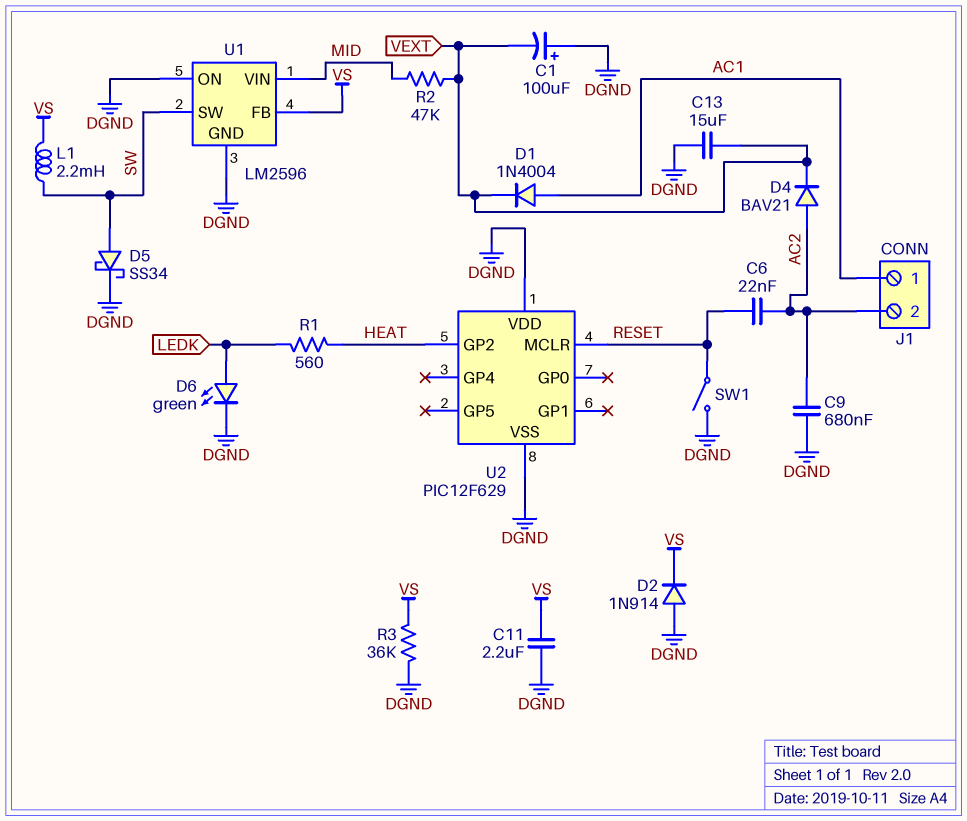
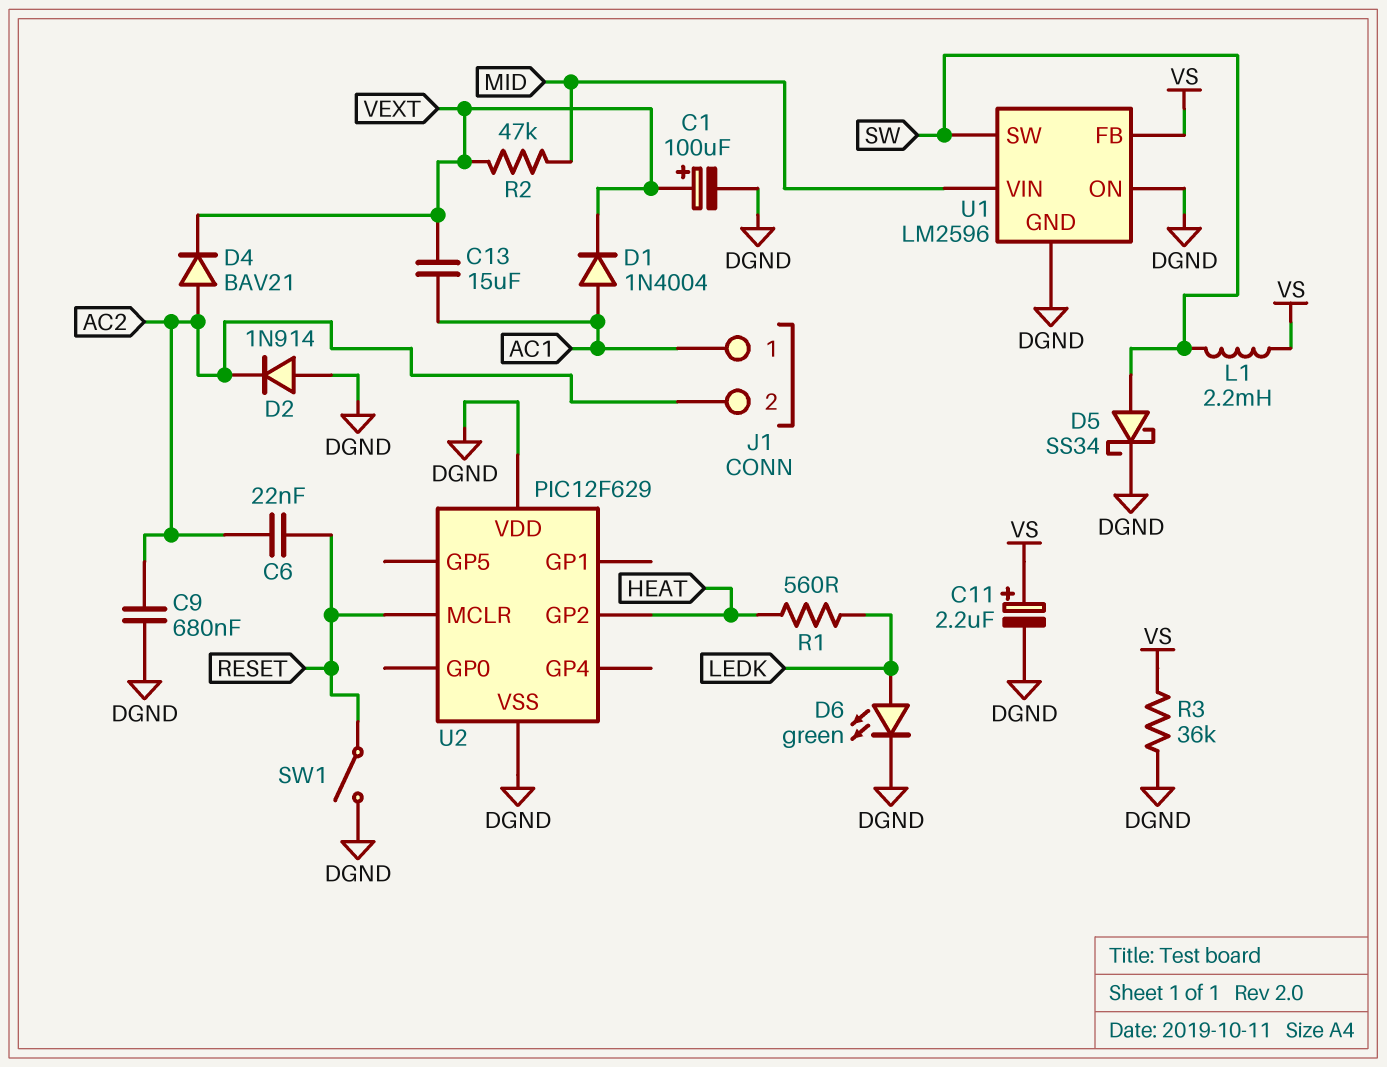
C1: 100uF (plus DGND, minus VEXT) -> 100uF (plus VEXT, minus DGND)
C11: 2.2uF (DGND, VS) -> 2.2uF (plus VS, minus DGND)
C13: 15uF (DGND, VEXT) -> 15uF (AC1, VEXT)
D2: diode 1N914 (A DGND, K VS) -> diode 1N914 (A DGND, K AC2)

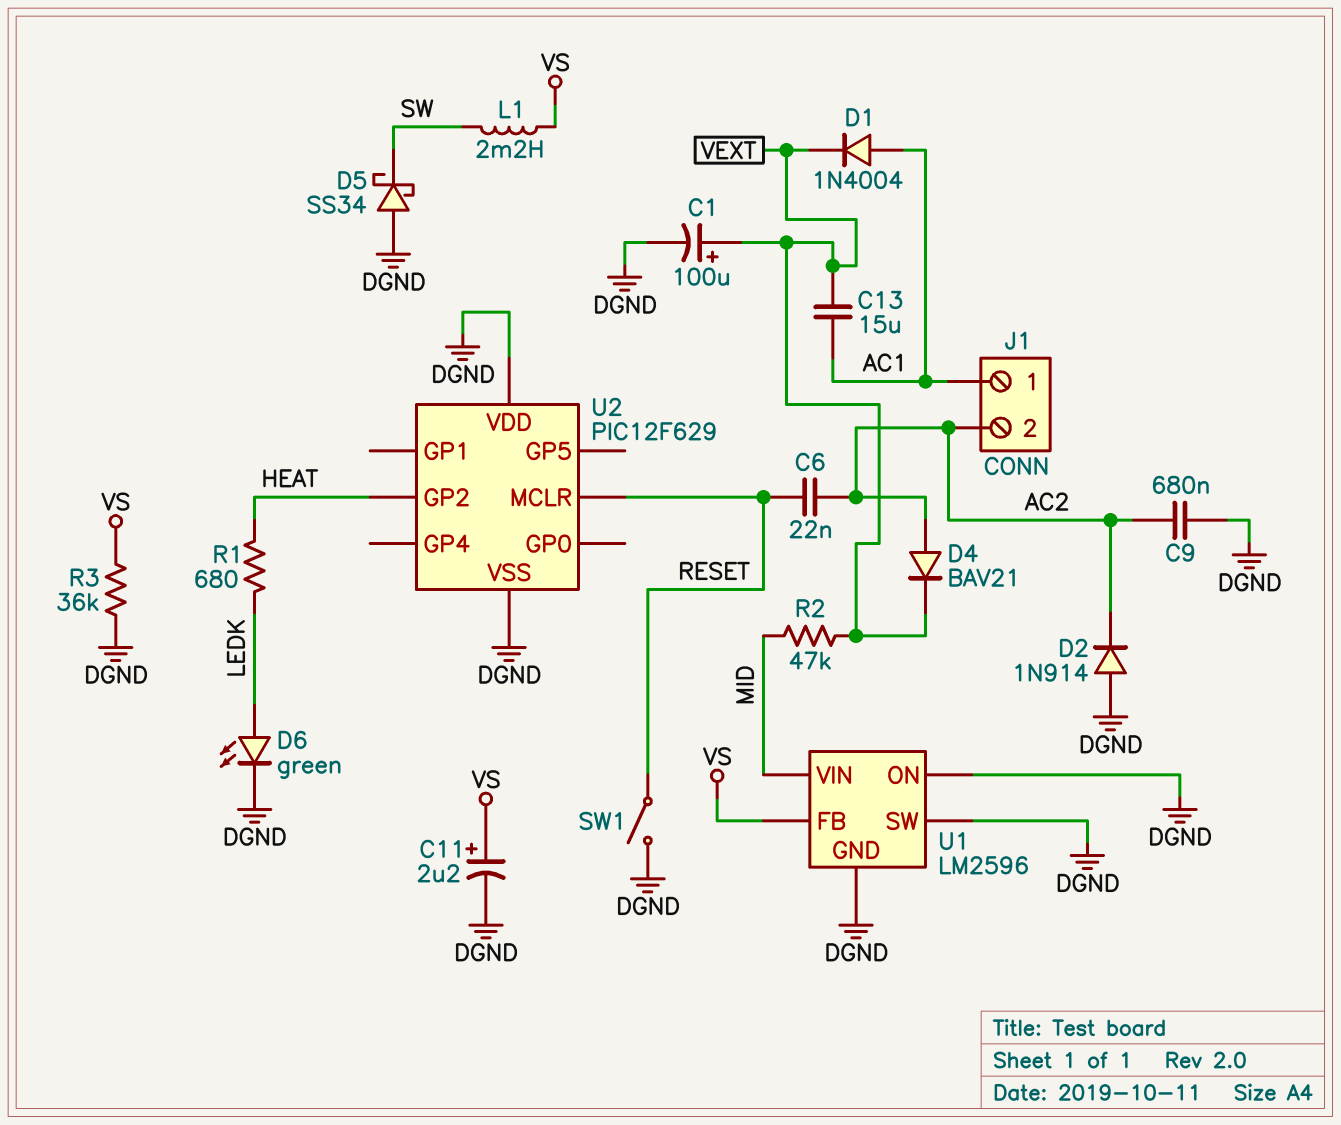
D5: schottky SS34 (A SW, K DGND) -> schottky SS34 (A DGND, K SW)
R1: 560 (HEAT, LEDK) -> 680 (HEAT, LEDK)
U1 pin SW: SW -> DGND

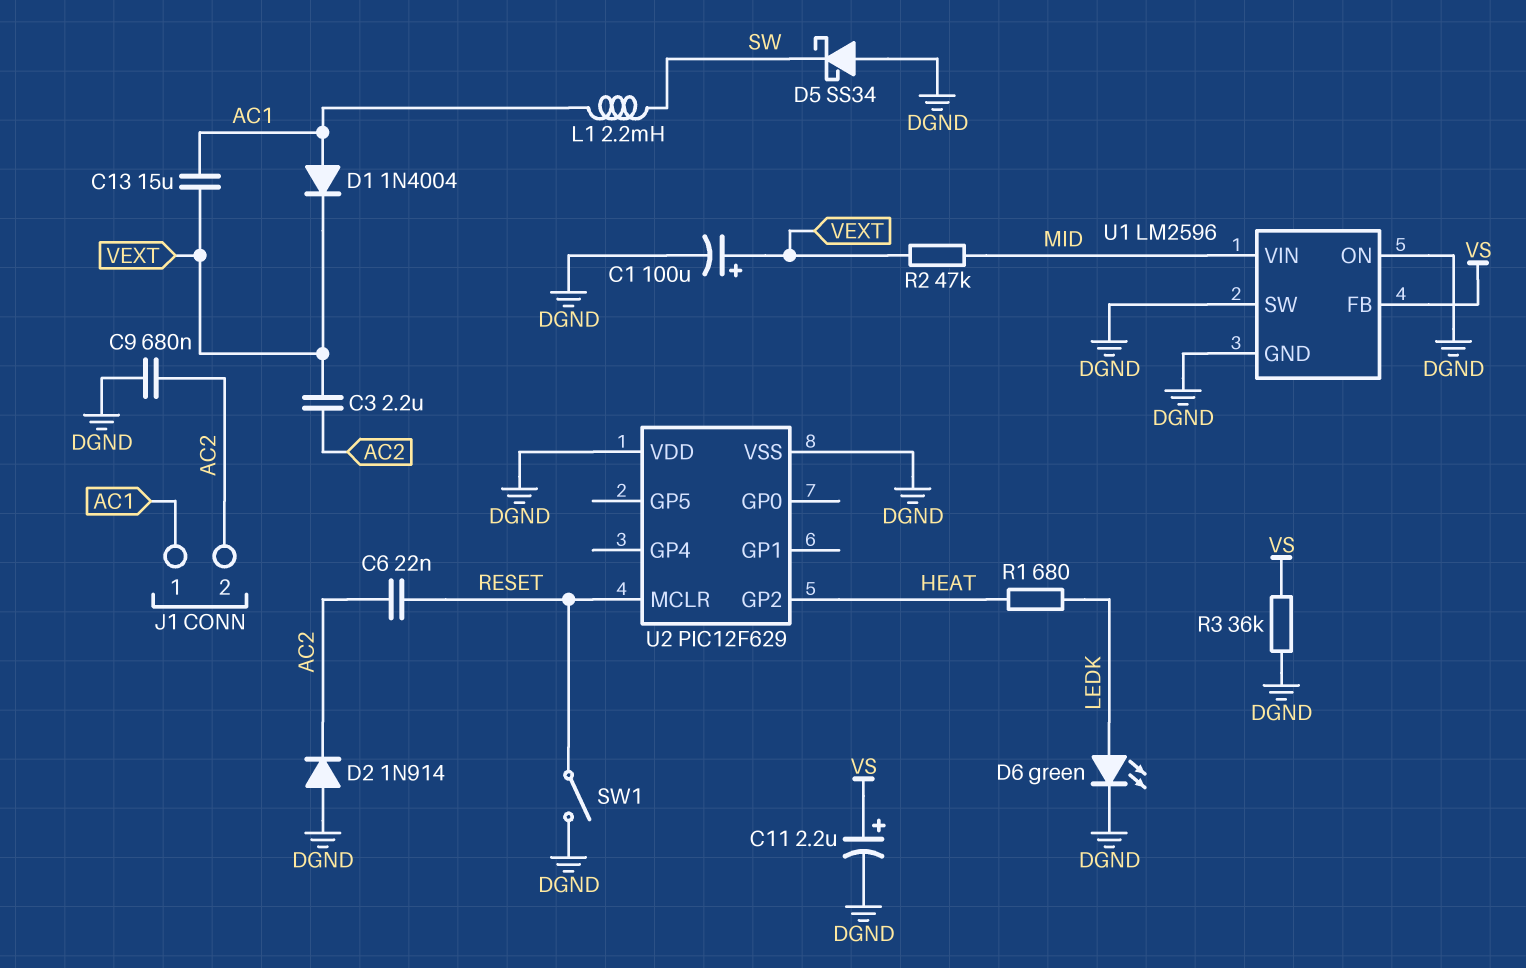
C3: none -> 2.2uF (AC2, VEXT)
D4: diode BAV21 (A AC2, K VEXT) -> none
L1: 2.2mH (SW, VS) -> 2.2mH (AC1, SW)

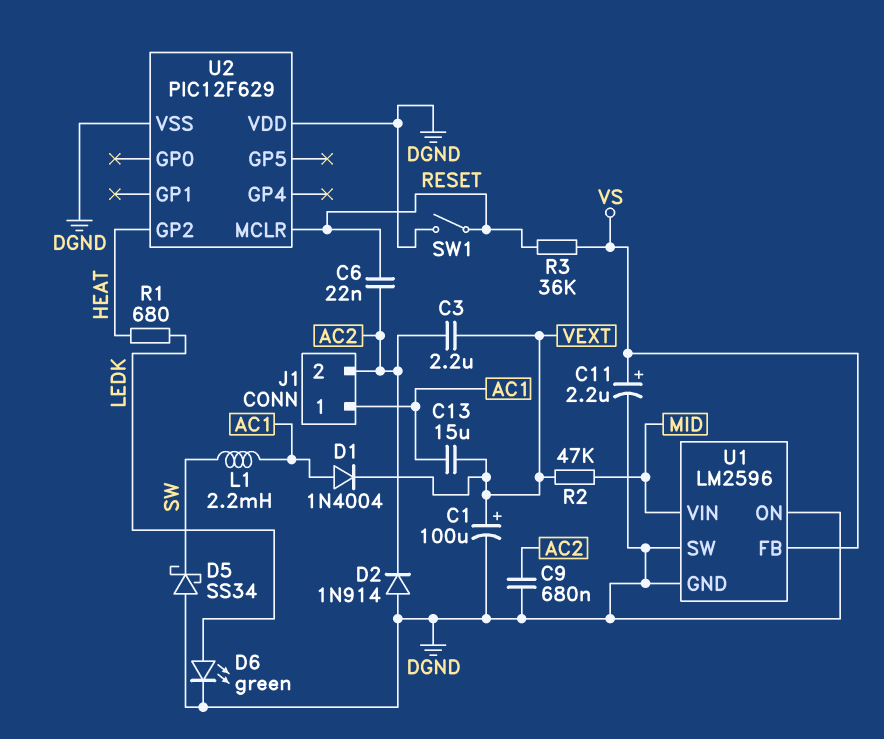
R3: 36k (DGND, VS) -> 36k (RESET, VS)

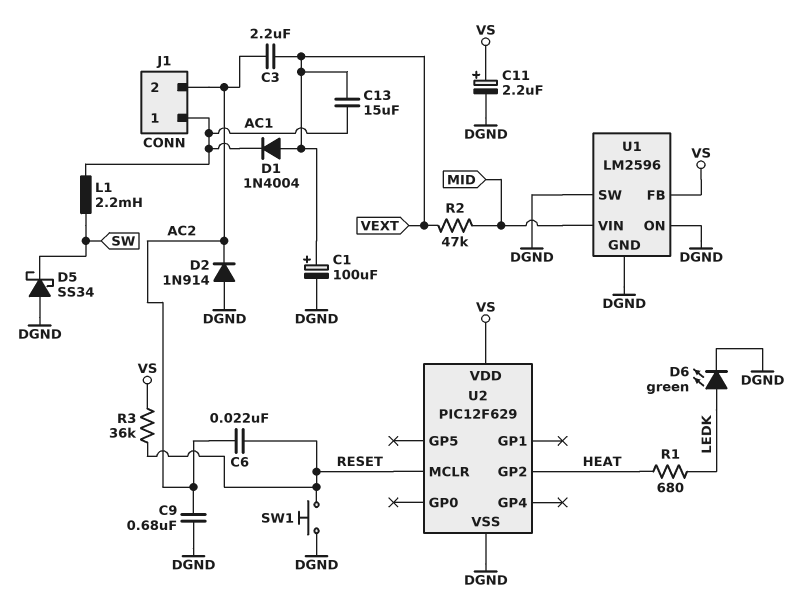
D1: diode 1N4004 (A AC1, K VEXT) -> diode 1N4004 (A VEXT, K AC1)
SW1: switch (DGND, RESET) -> button (DGND, RESET)
U2 pin VDD: DGND -> VS

